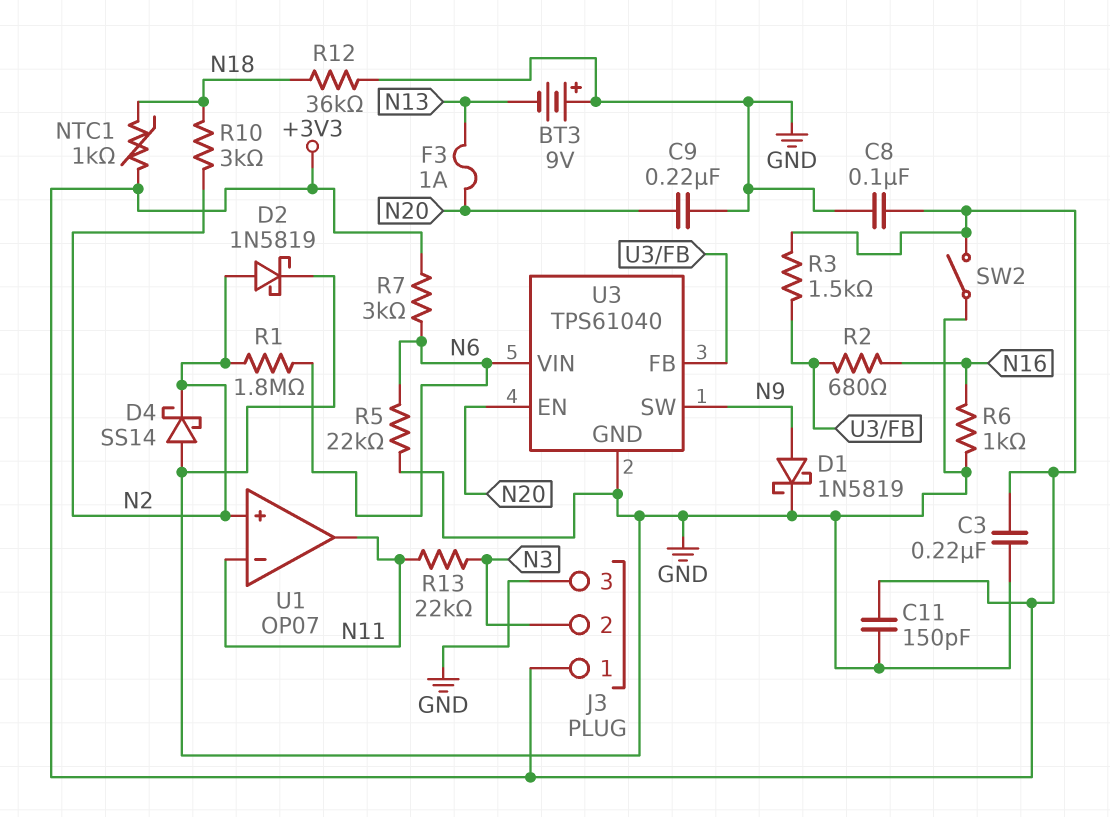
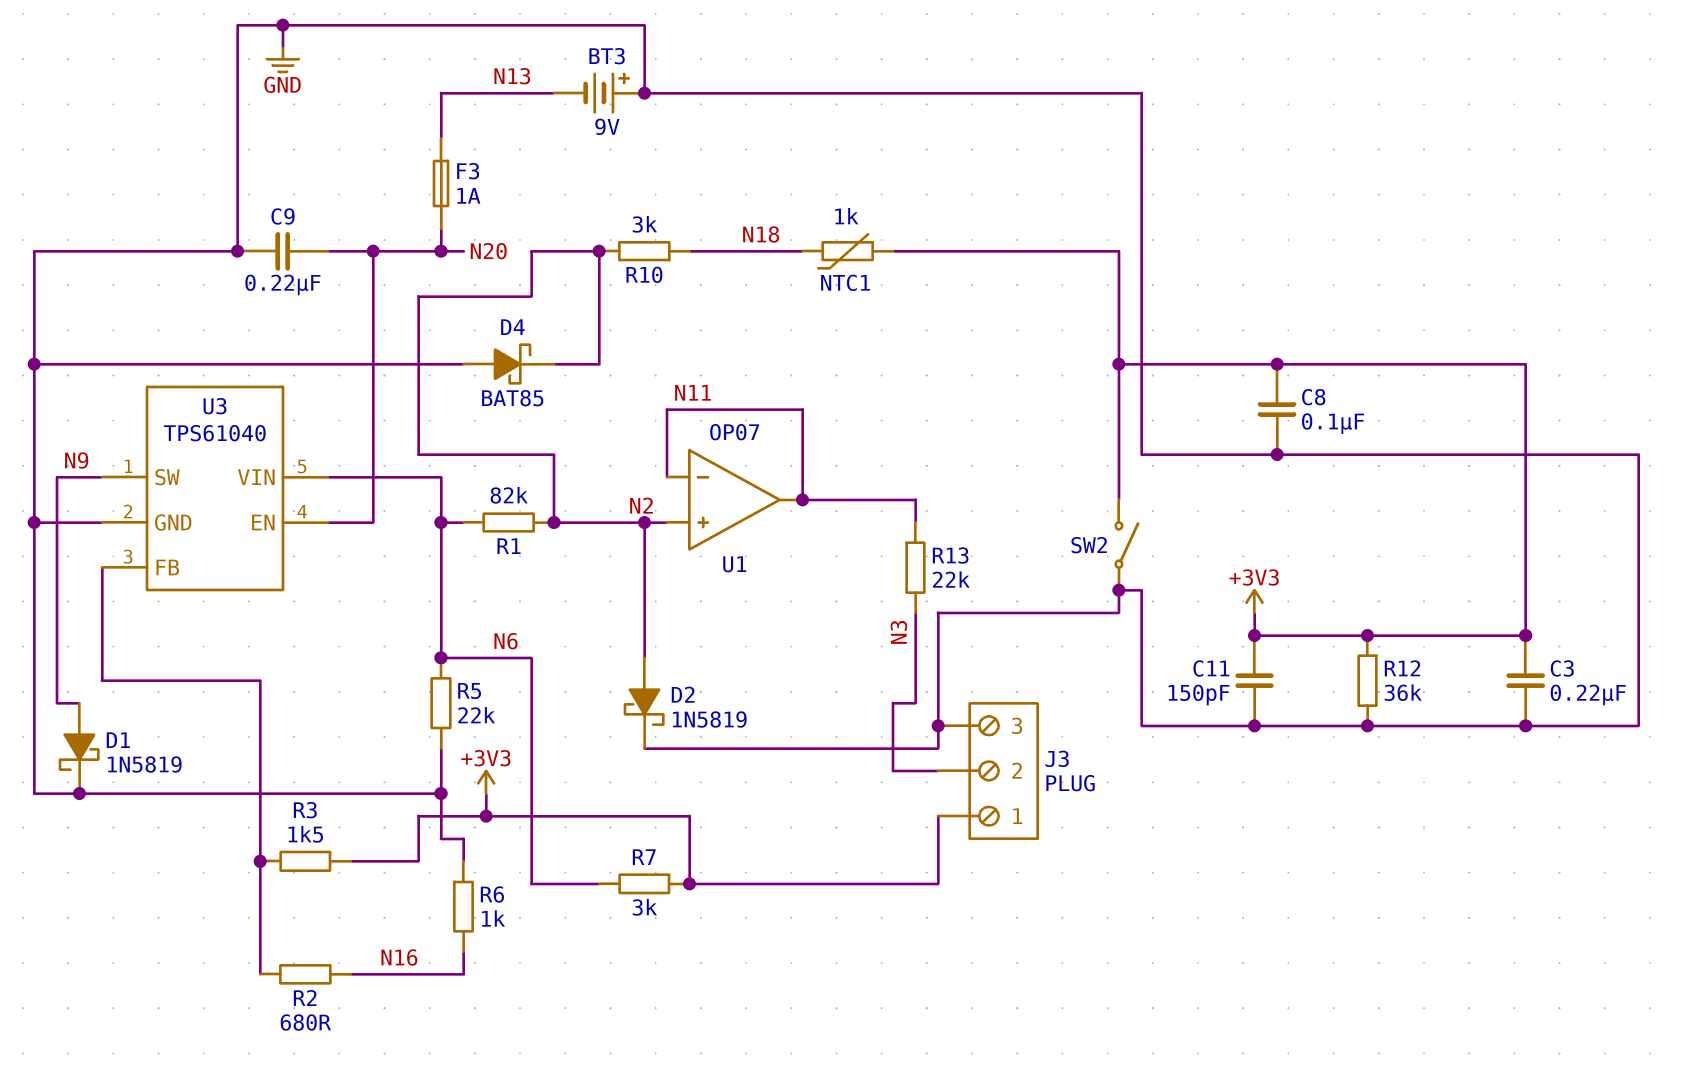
D4: schottky SS14 (A GND, K N2) -> schottky BAT85 (A GND, K N2)
R1: 1.8M (N2, N6) -> 82k (N2, N6)
R12: 36k (GND, N18) -> 36k (+3V3, GND)

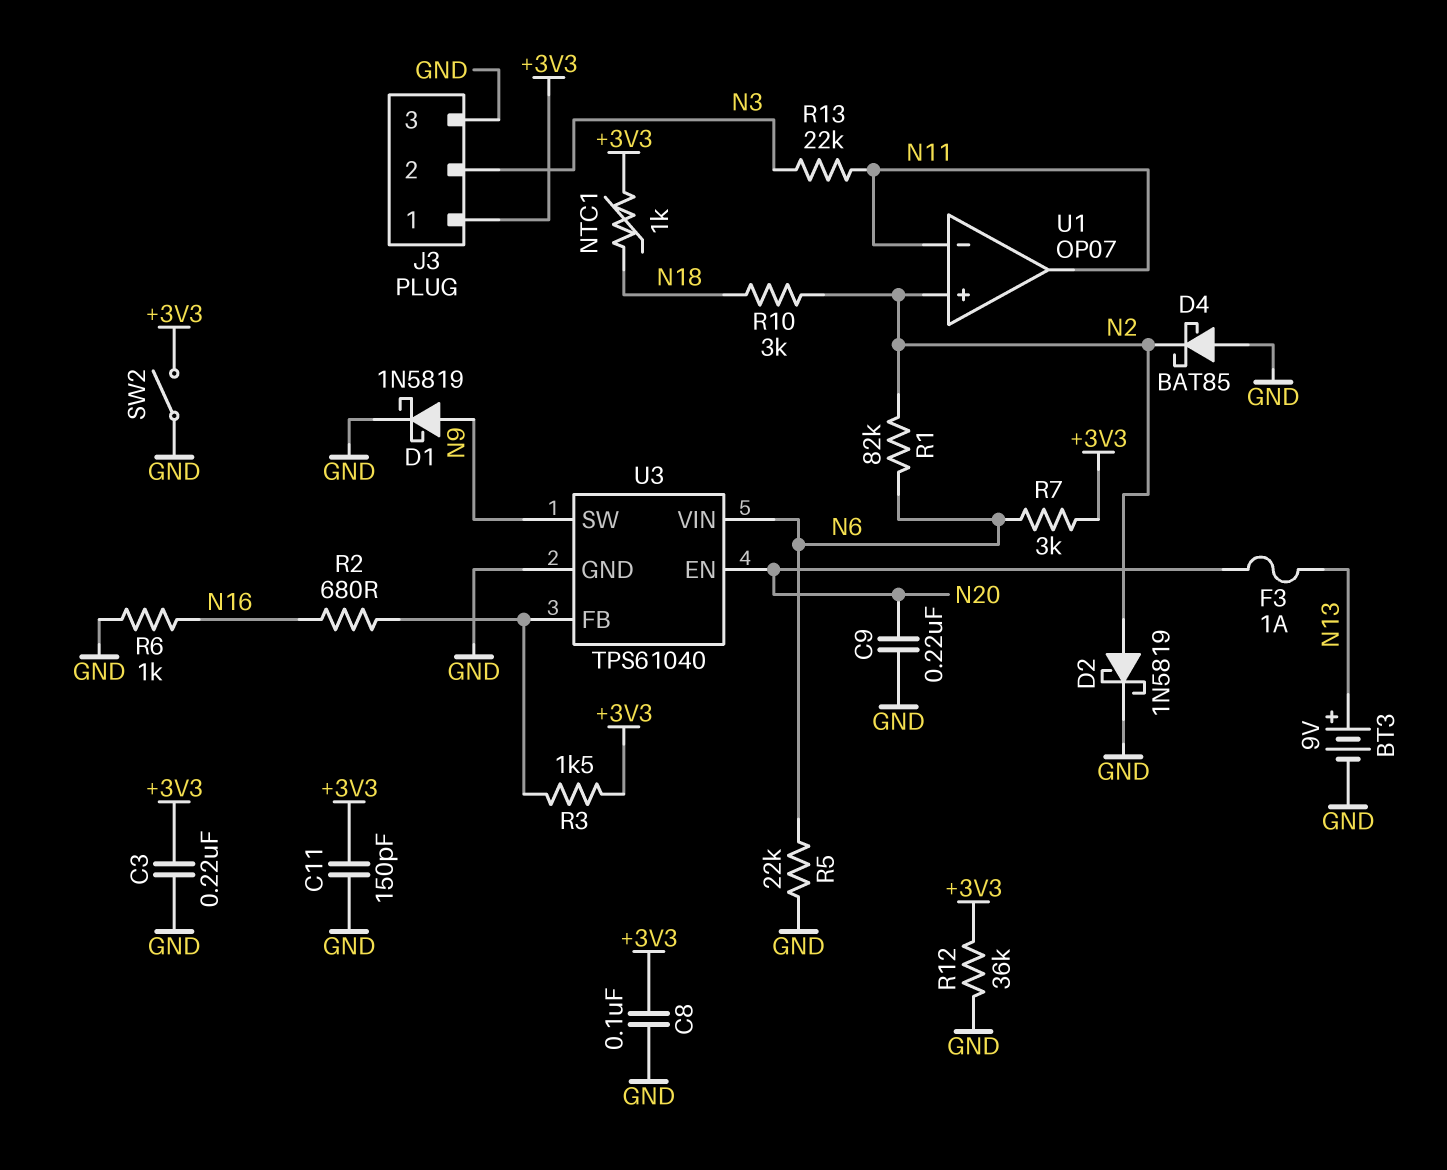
BT3: 9V (plus GND, minus N13) -> 9V (plus N13, minus GND)

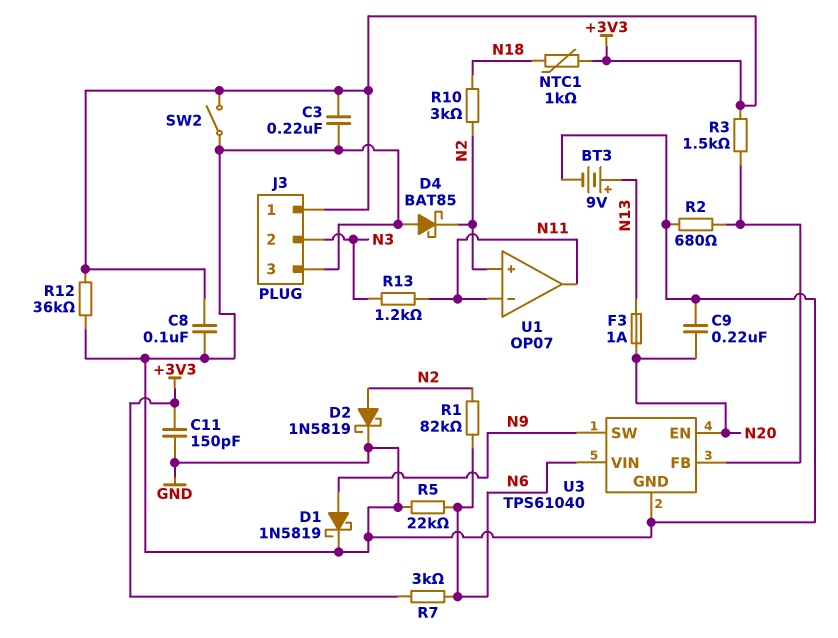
R2: 680 (N16, U3/FB) -> 680 (GND, U3/FB)
R6: 1k (GND, N16) -> none
R13: 22k (N3, N11) -> 1.2k (N3, N11)

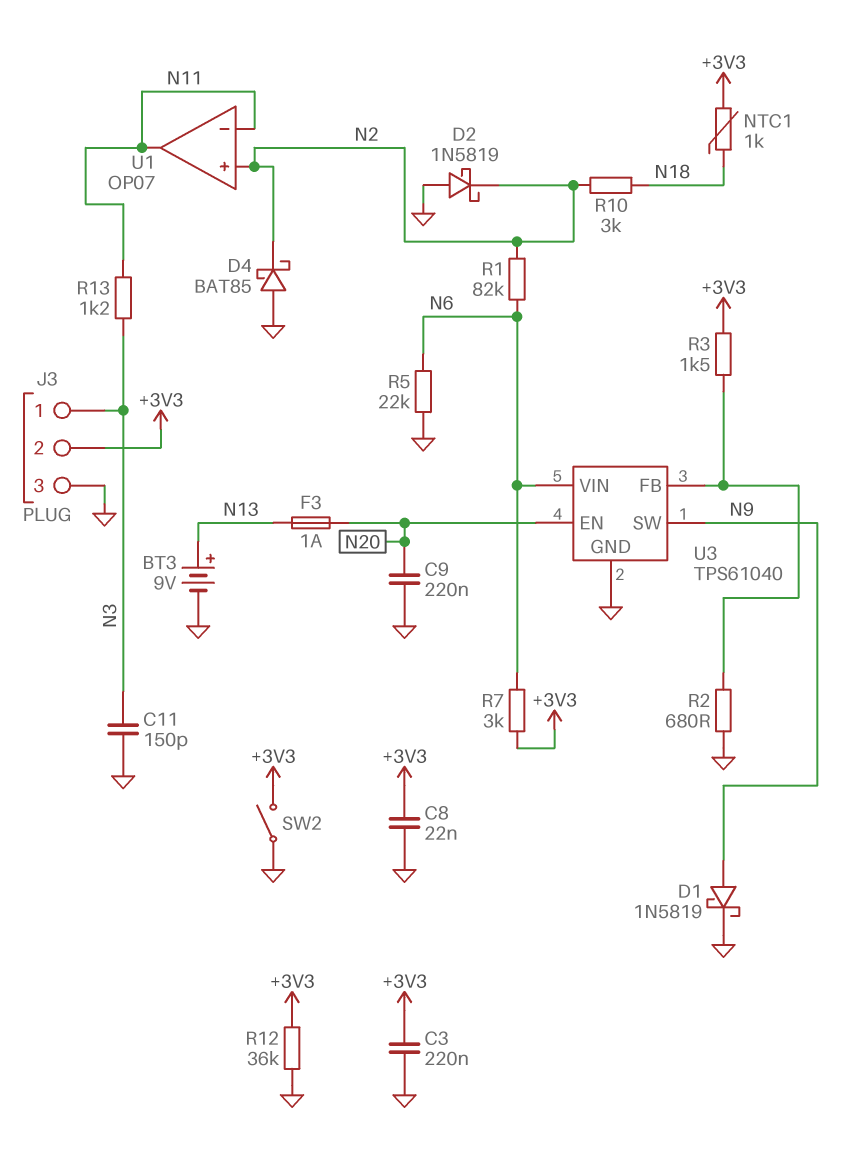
C8: 100nF (+3V3, GND) -> 22nF (+3V3, GND)
C11: 150pF (+3V3, GND) -> 150pF (GND, N3)
D2: schottky 1N5819 (A N2, K GND) -> schottky 1N5819 (A GND, K N2)
J3 pin 1: +3V3 -> N3
J3 pin 2: N3 -> +3V3

